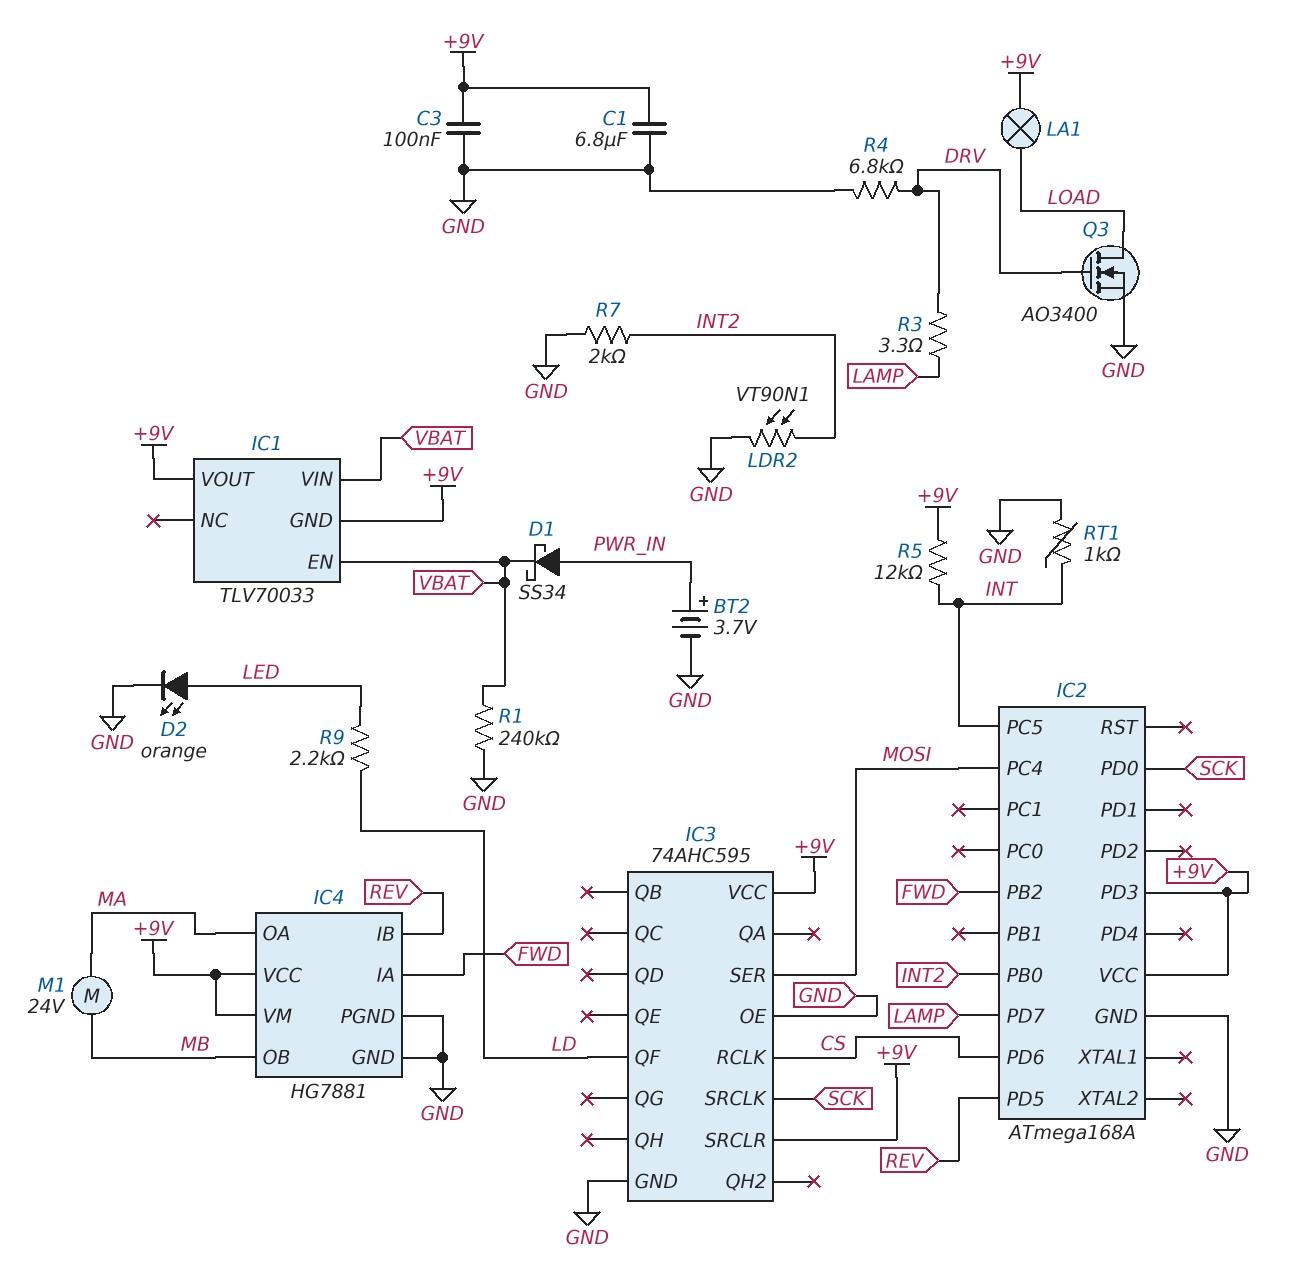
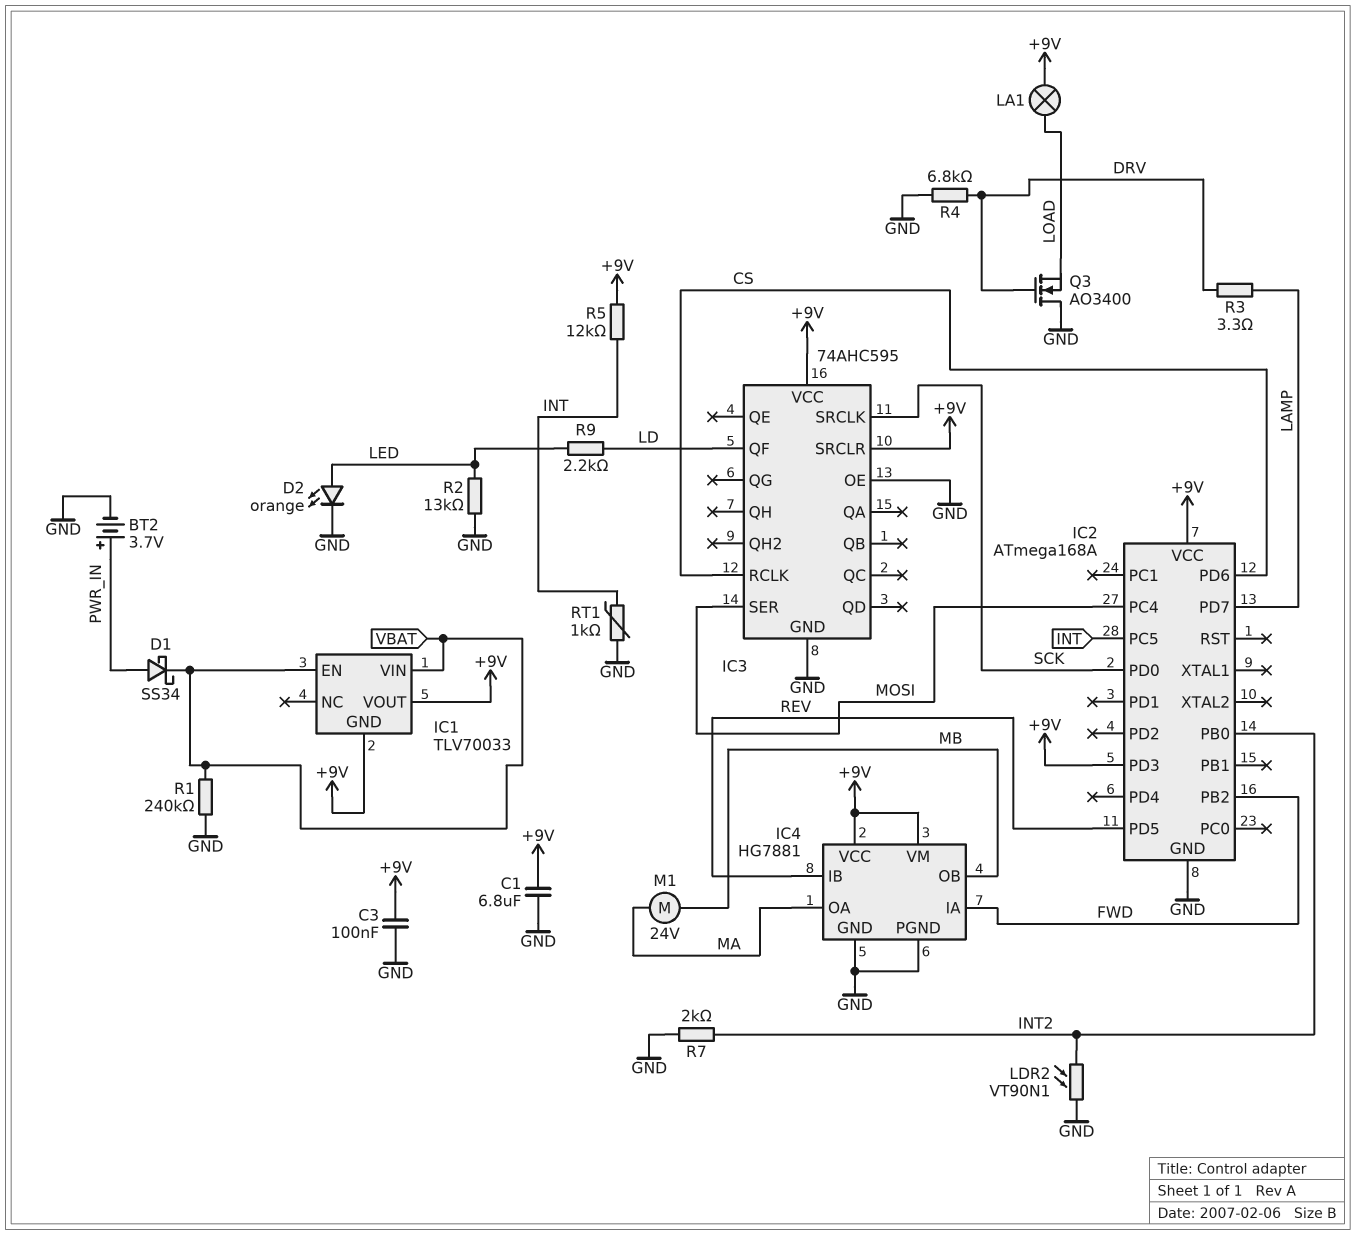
Q3: NMOS AO3400 (G DRV, D LOAD, S GND) -> NMOS AO3400 (G DRV, D GND, S LOAD)
R2: none -> 13k (GND, LED)

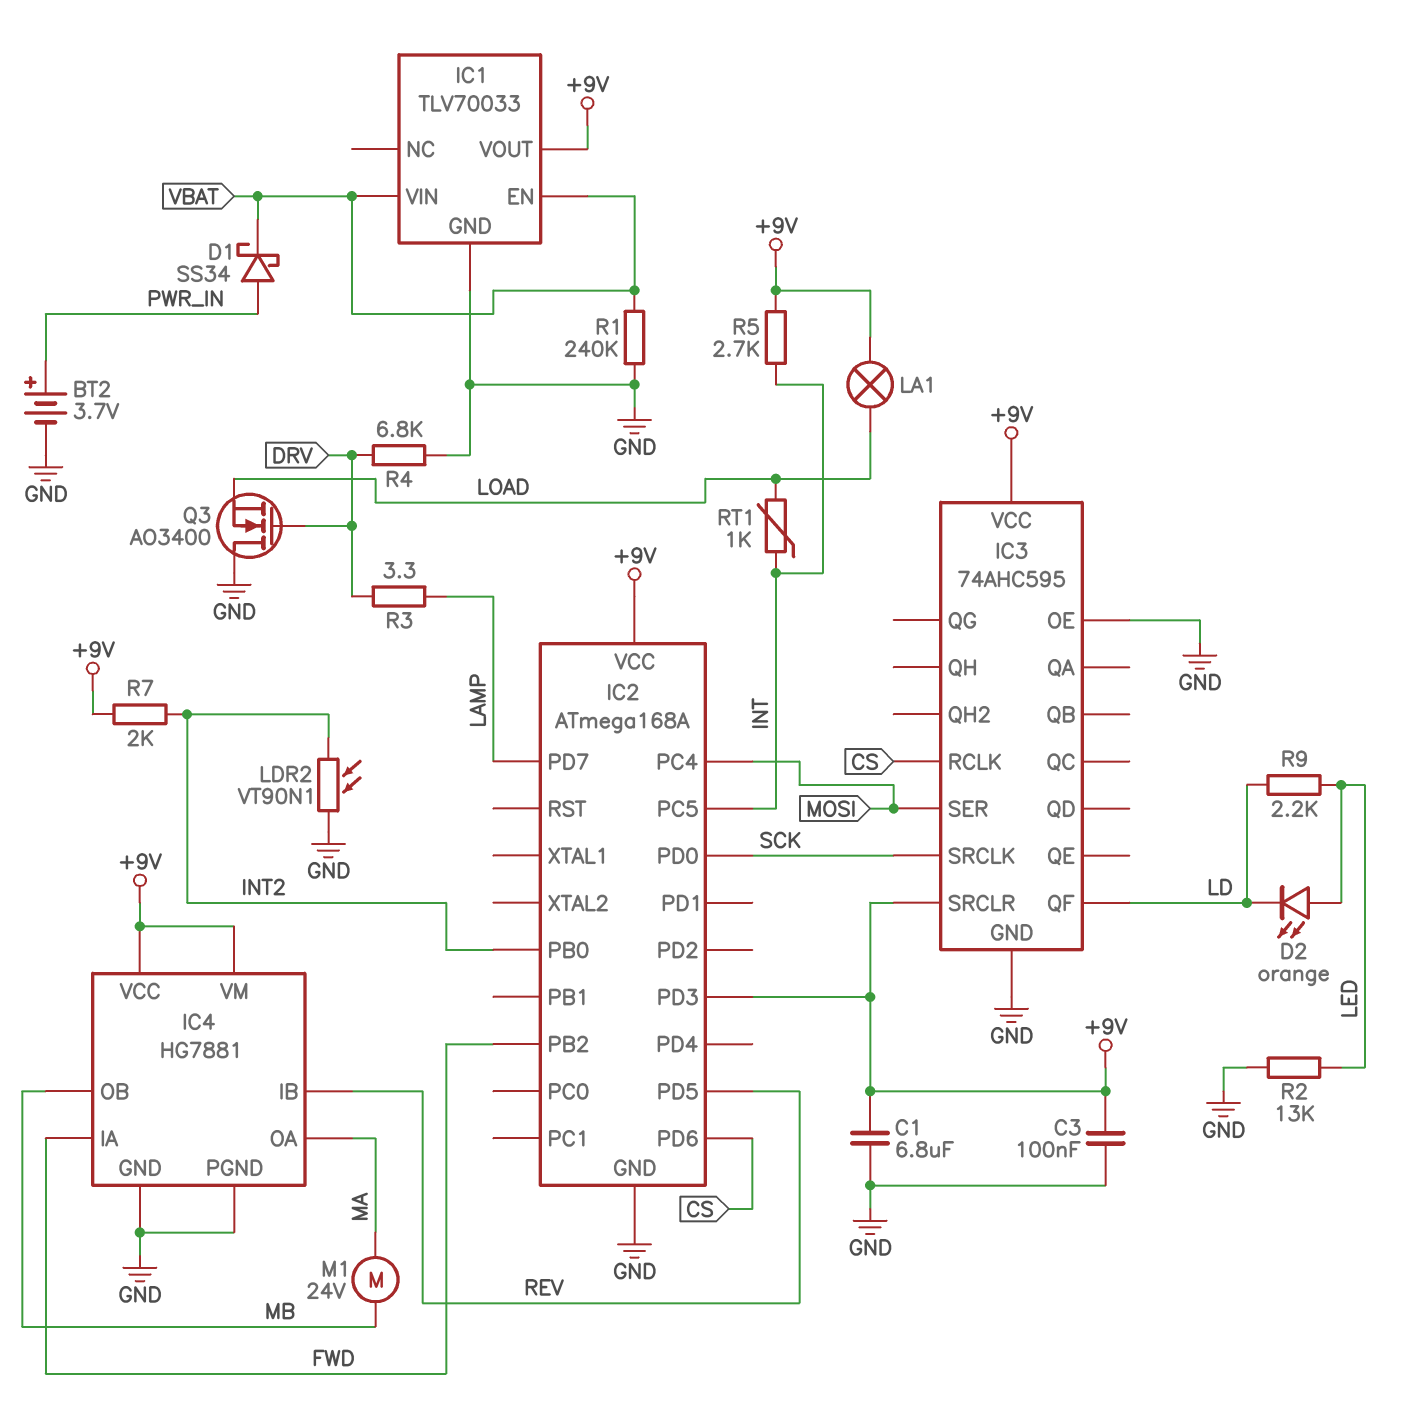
D2: LED orange (A LED, K GND) -> LED orange (A LED, K LD)
IC1 pin GND: +9V -> GND
R5: 12k (+9V, INT) -> 2.7k (+9V, INT)
R7: 2k (GND, INT2) -> 2k (+9V, INT2)
RT1: 1k (GND, INT) -> 1k (INT, LOAD)

